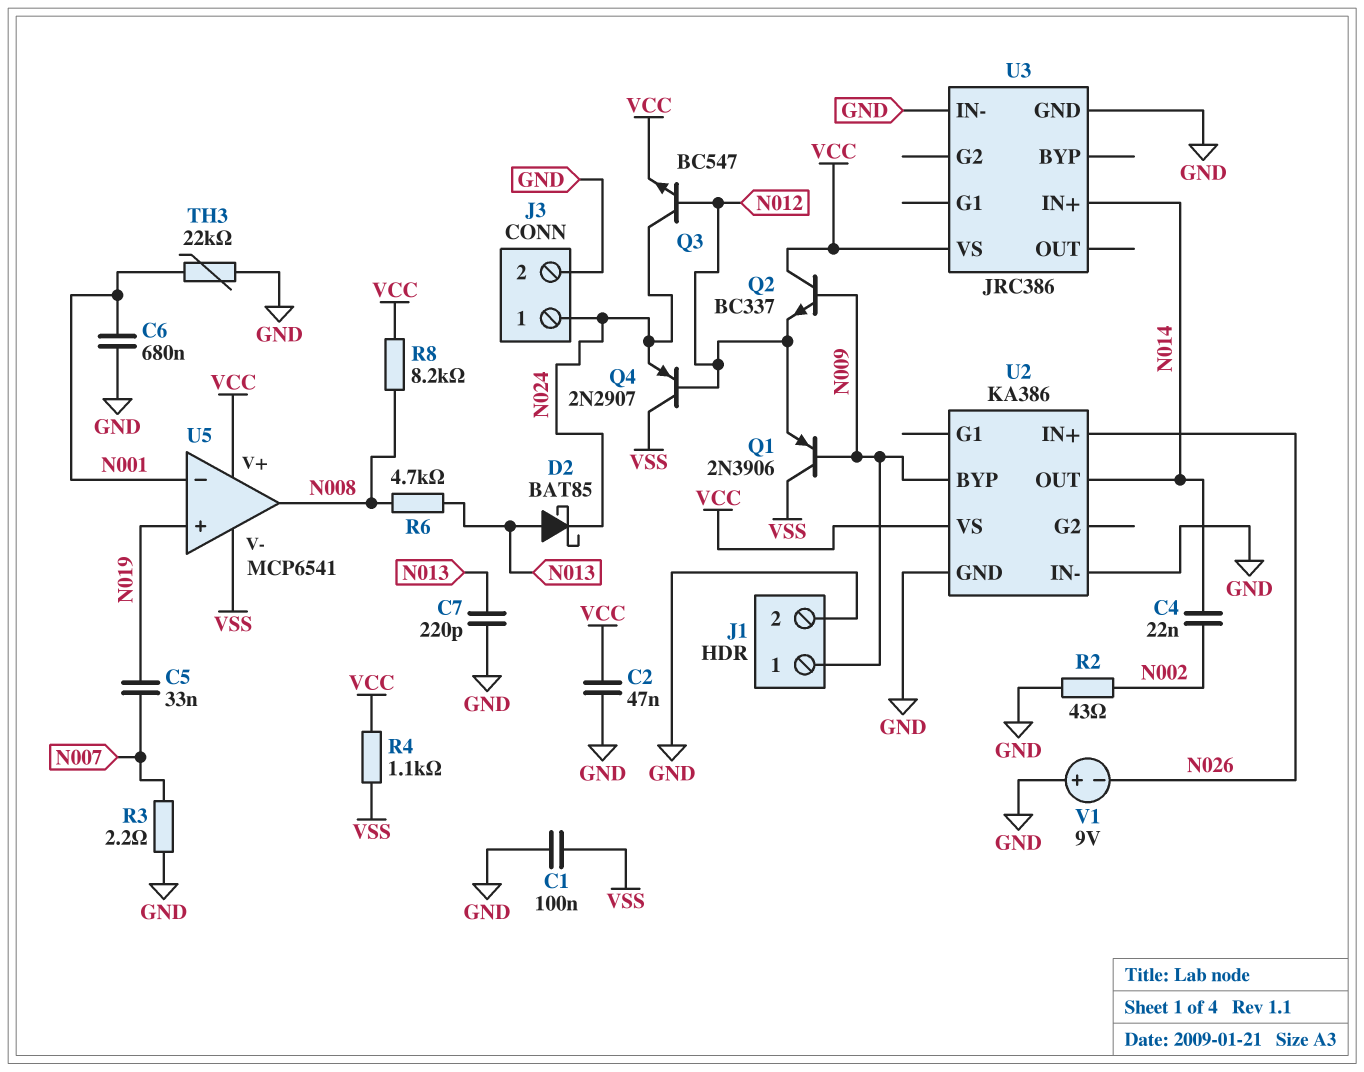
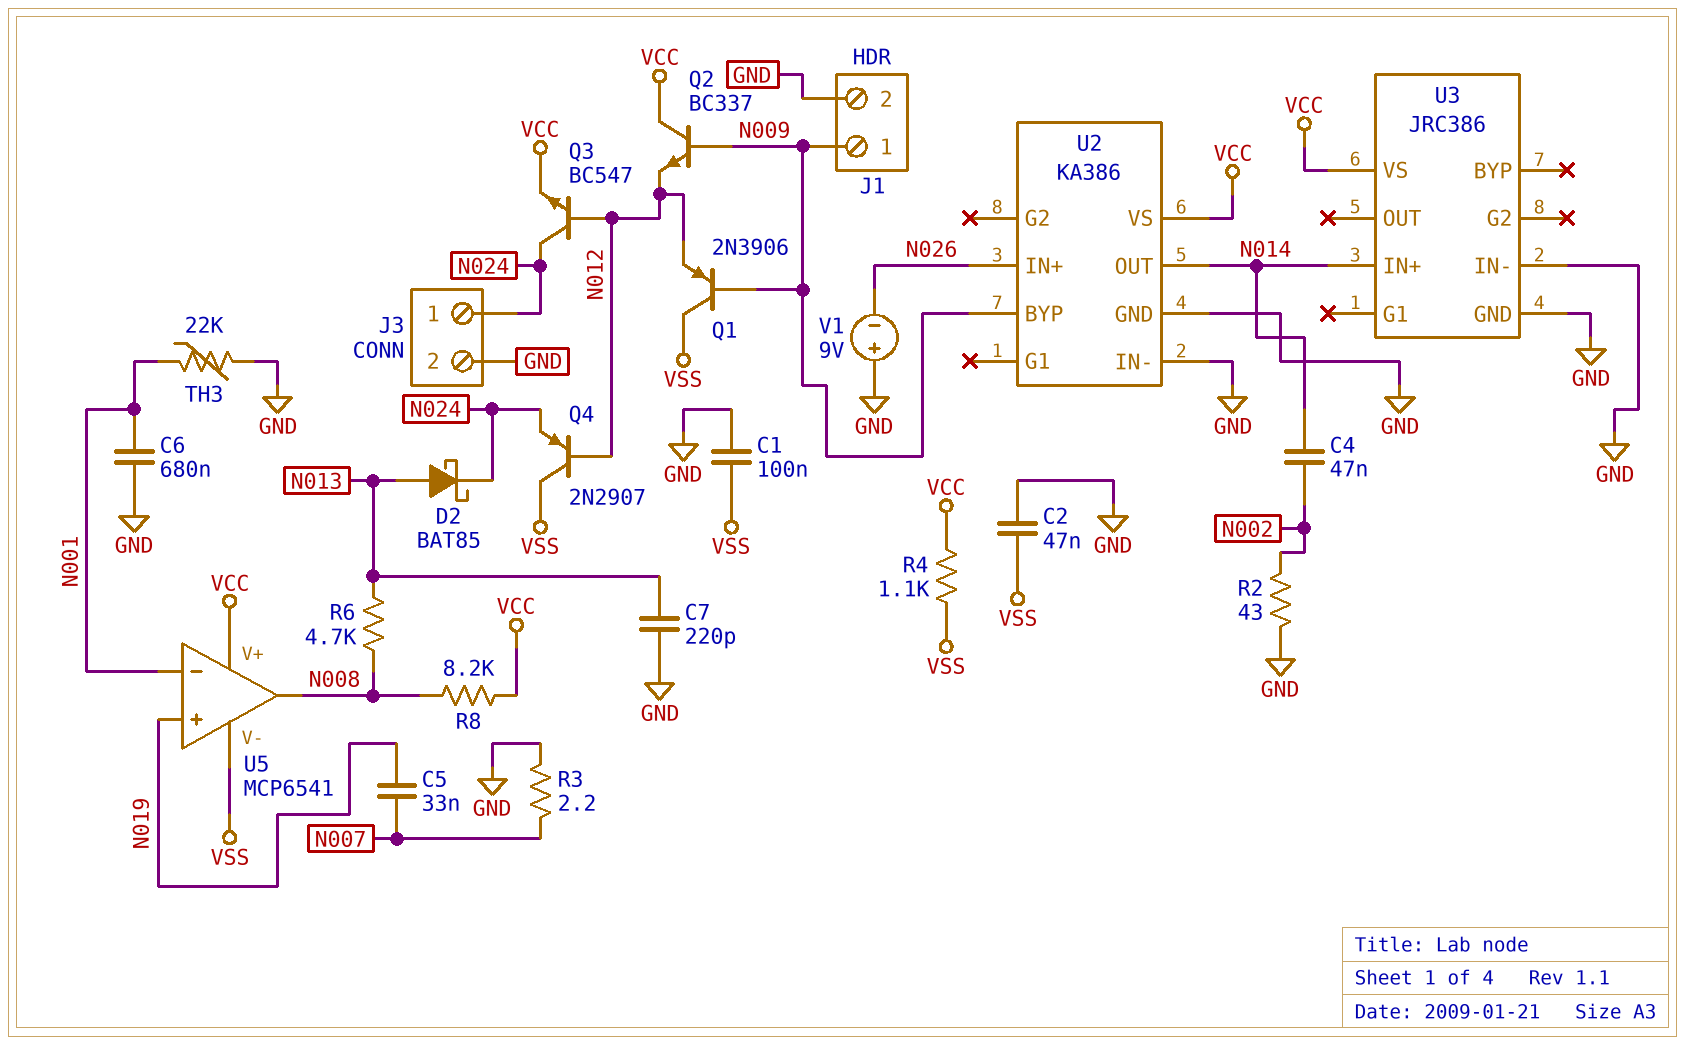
C2: 47nF (GND, VCC) -> 47nF (GND, VSS)
C4: 22nF (N002, N014) -> 47nF (N002, N014)

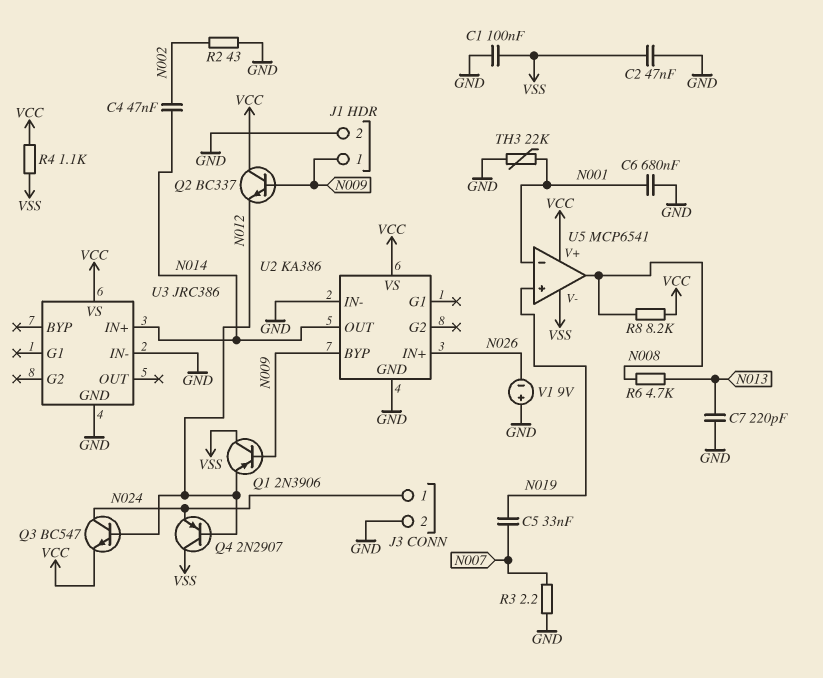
D2: schottky BAT85 (A N013, K N024) -> none

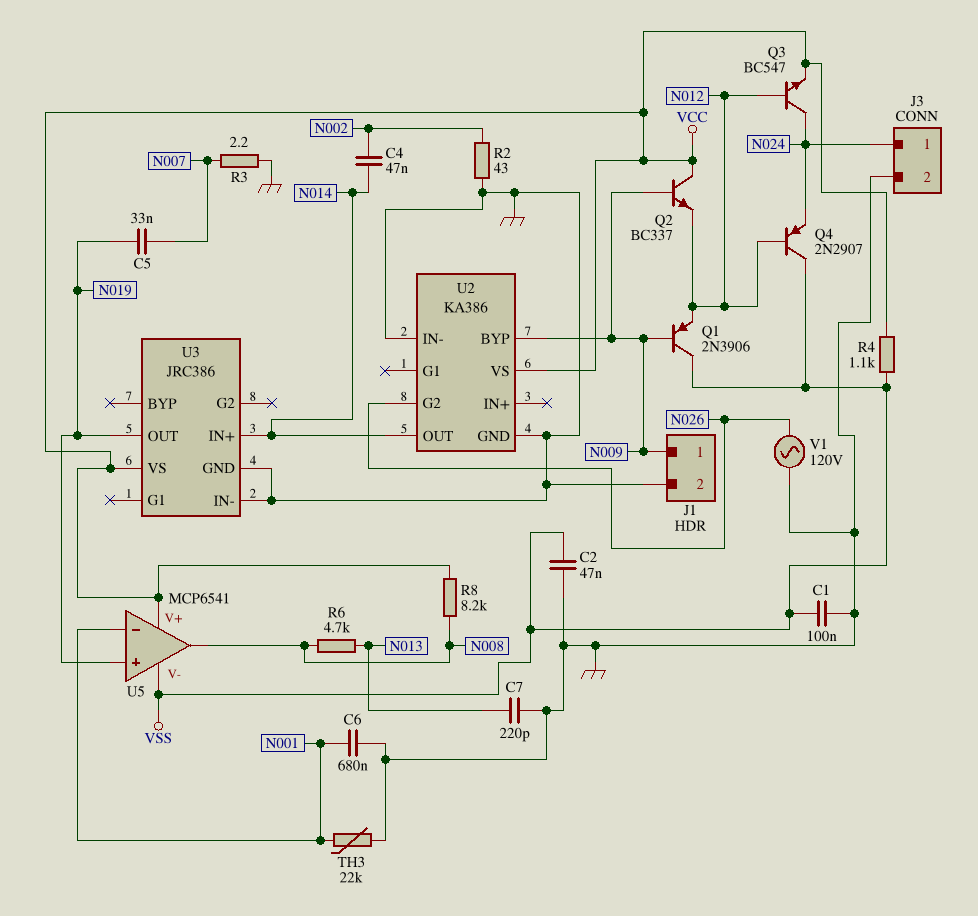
U2 pin G2: none -> N026
U2 pin IN+: N026 -> none
U3 pin OUT: none -> N019
V1: 9V (plus GND, minus N026) -> AC 120V (GND, N026)

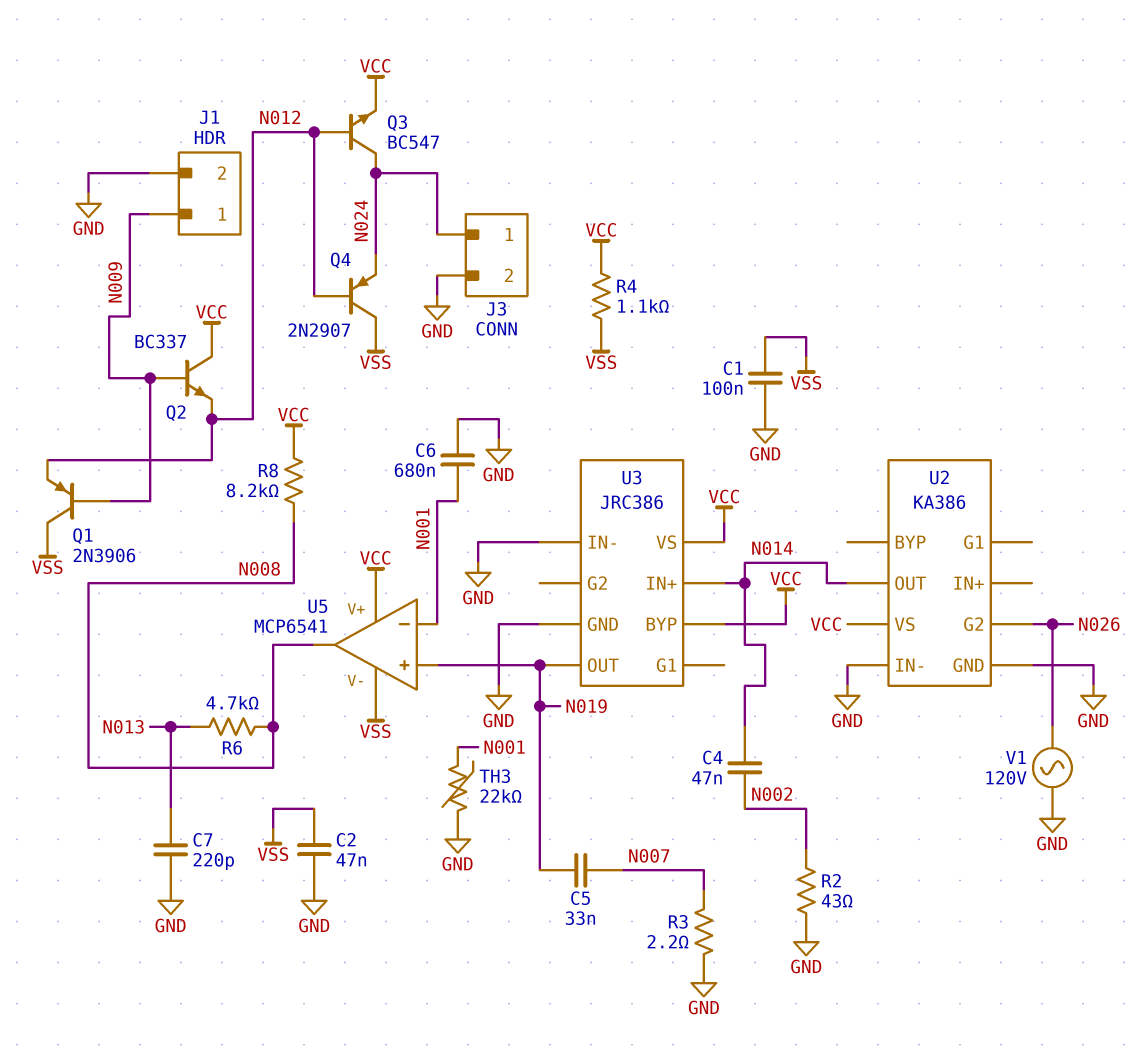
U2 pin BYP: N009 -> none
U3 pin BYP: none -> VCC

